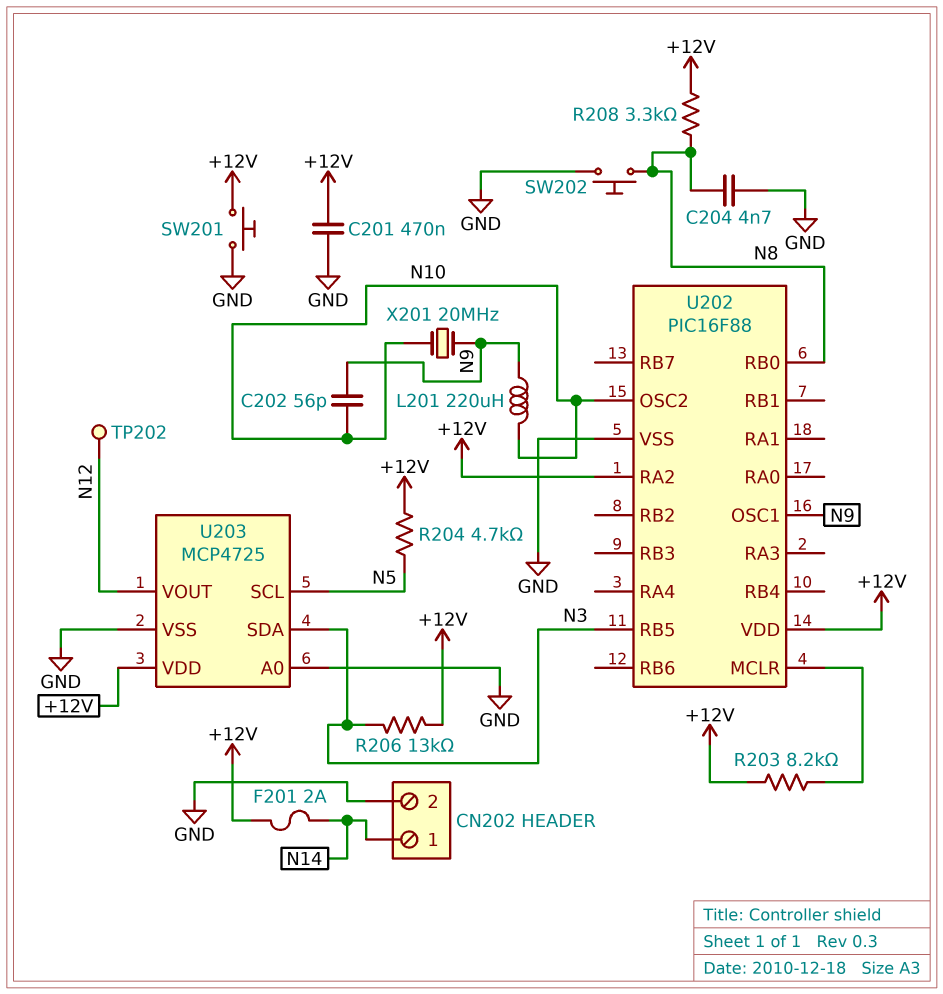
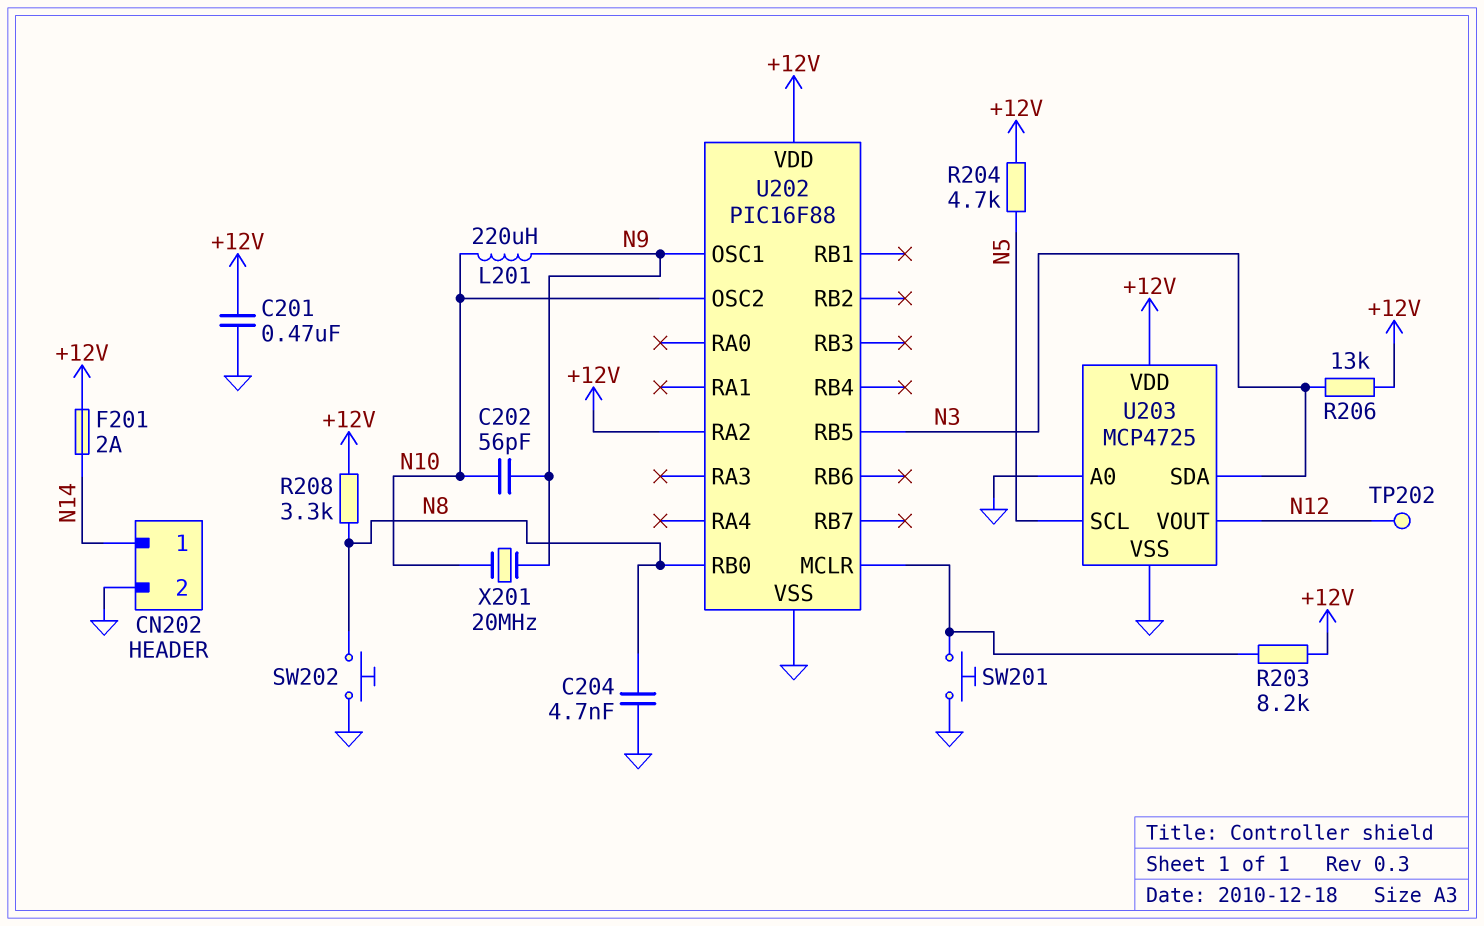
SW201: button (+12V, GND) -> button (GND, U202/MCLR)

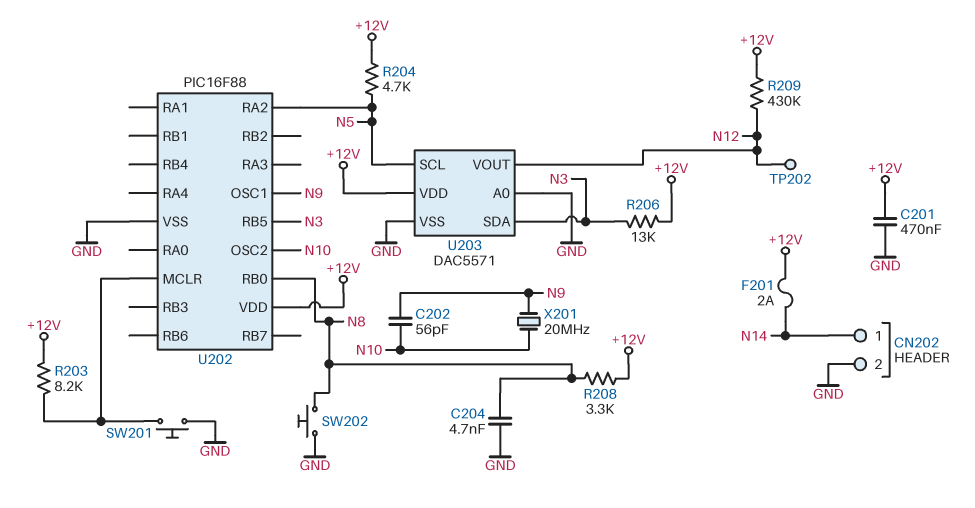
L201: 220uH (N9, N10) -> none
R209: none -> 430k (+12V, N12)
U202 pin RA2: +12V -> N5
U203: MCP4725 -> DAC5571

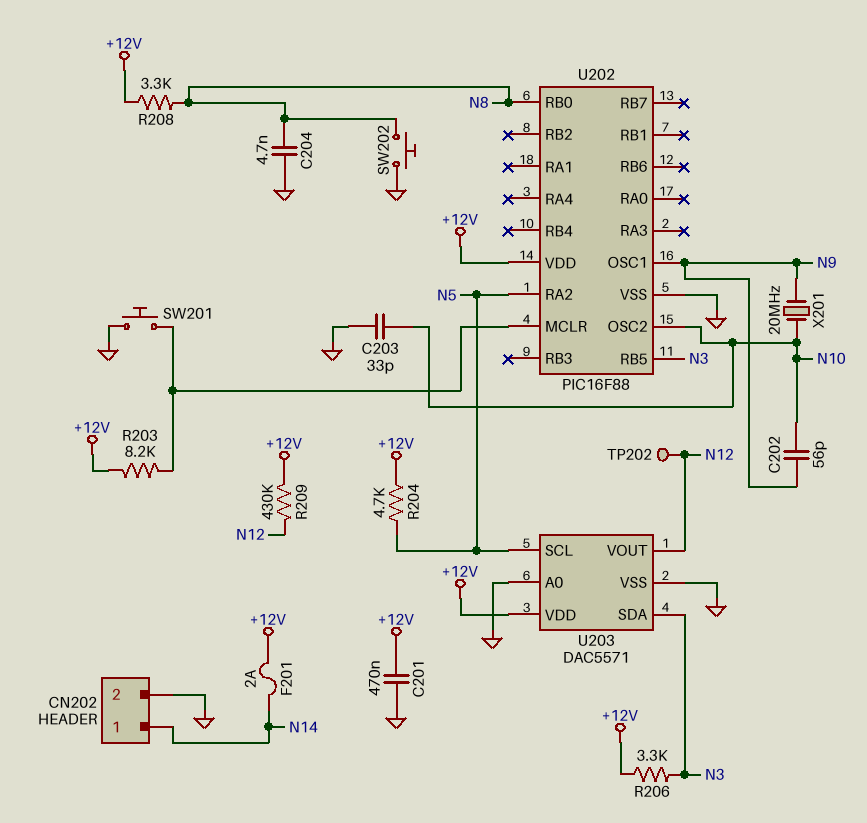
C203: none -> 33pF (GND, N10)
R206: 13k (+12V, N3) -> 3.3k (+12V, N3)

